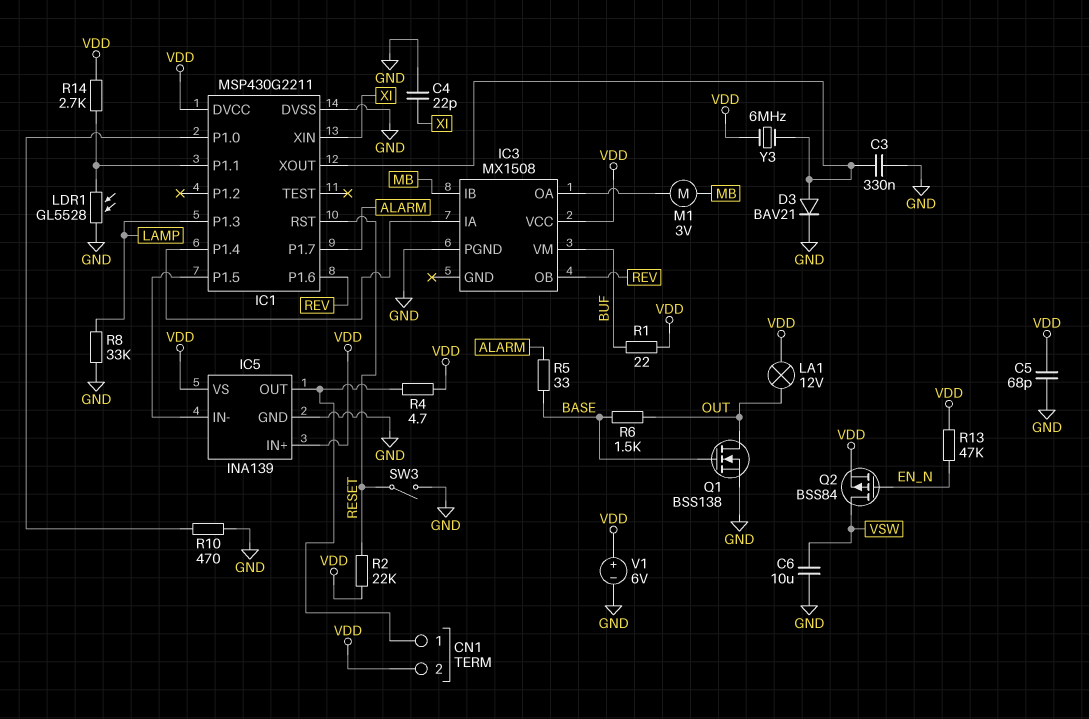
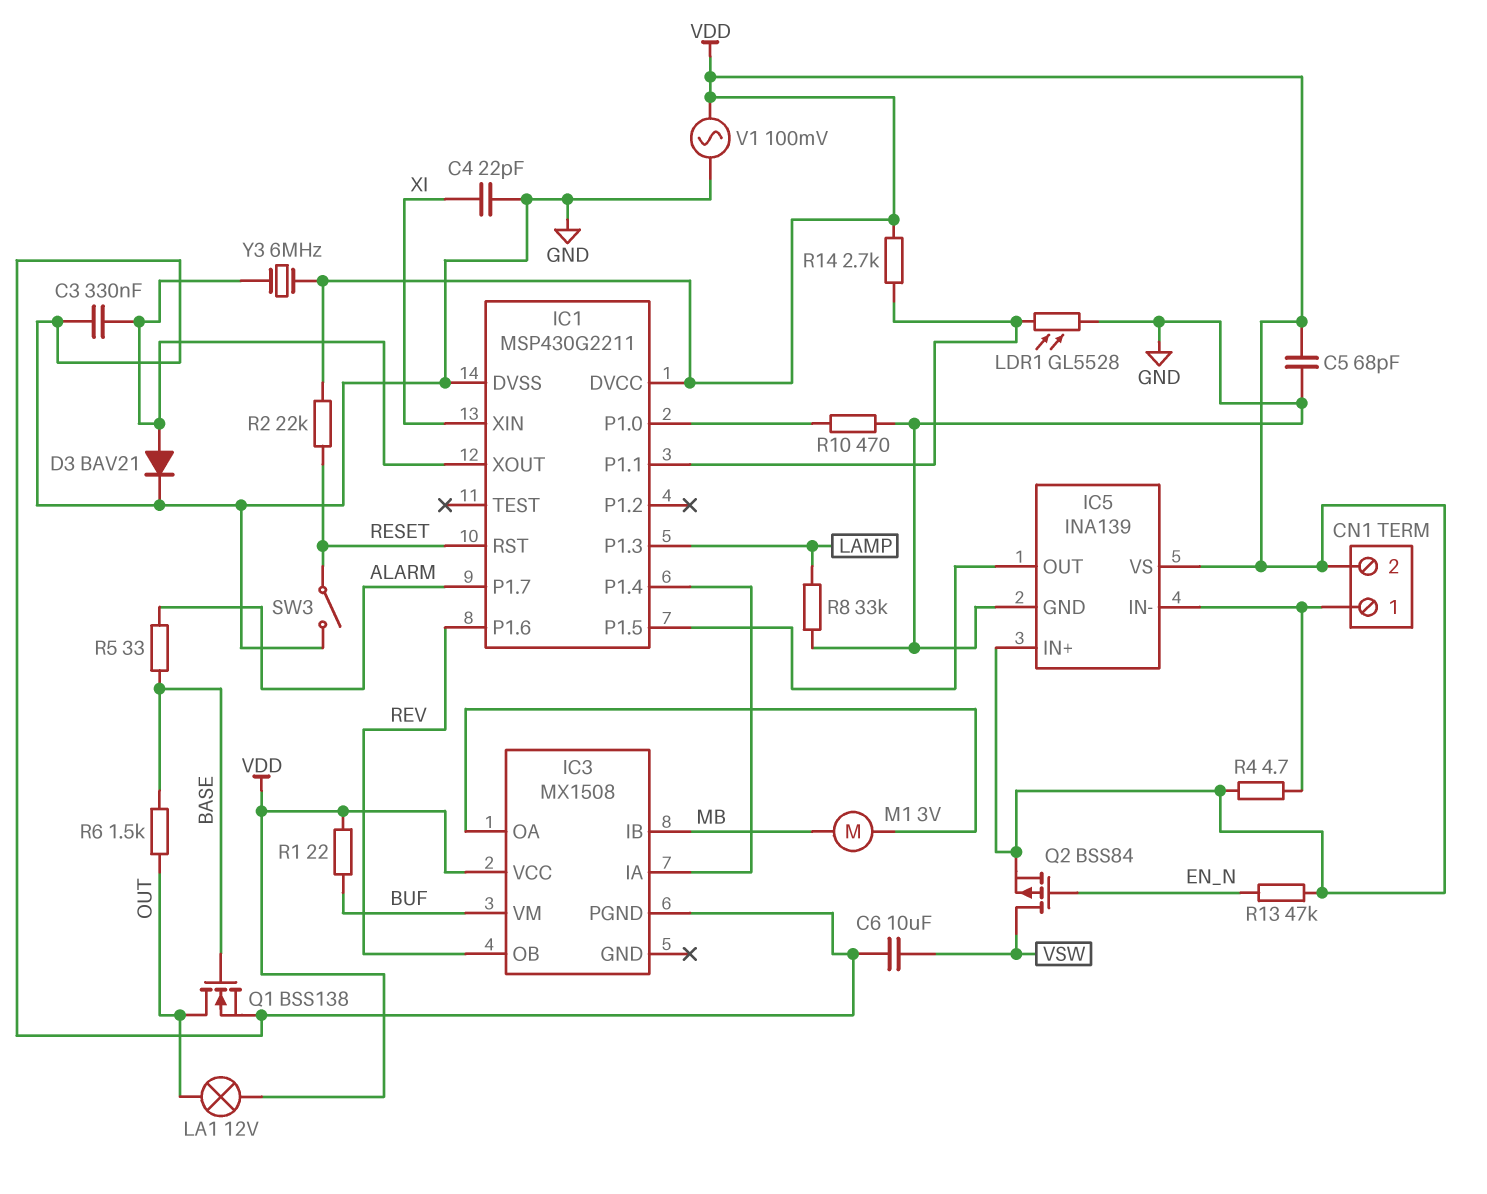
IC5 pin IN-: IC1/P1.5 -> CN1/1
IC5 pin OUT: CN1/1 -> IC1/P1.5
V1: 6V (plus VDD, minus GND) -> AC 100mV (GND, VDD)

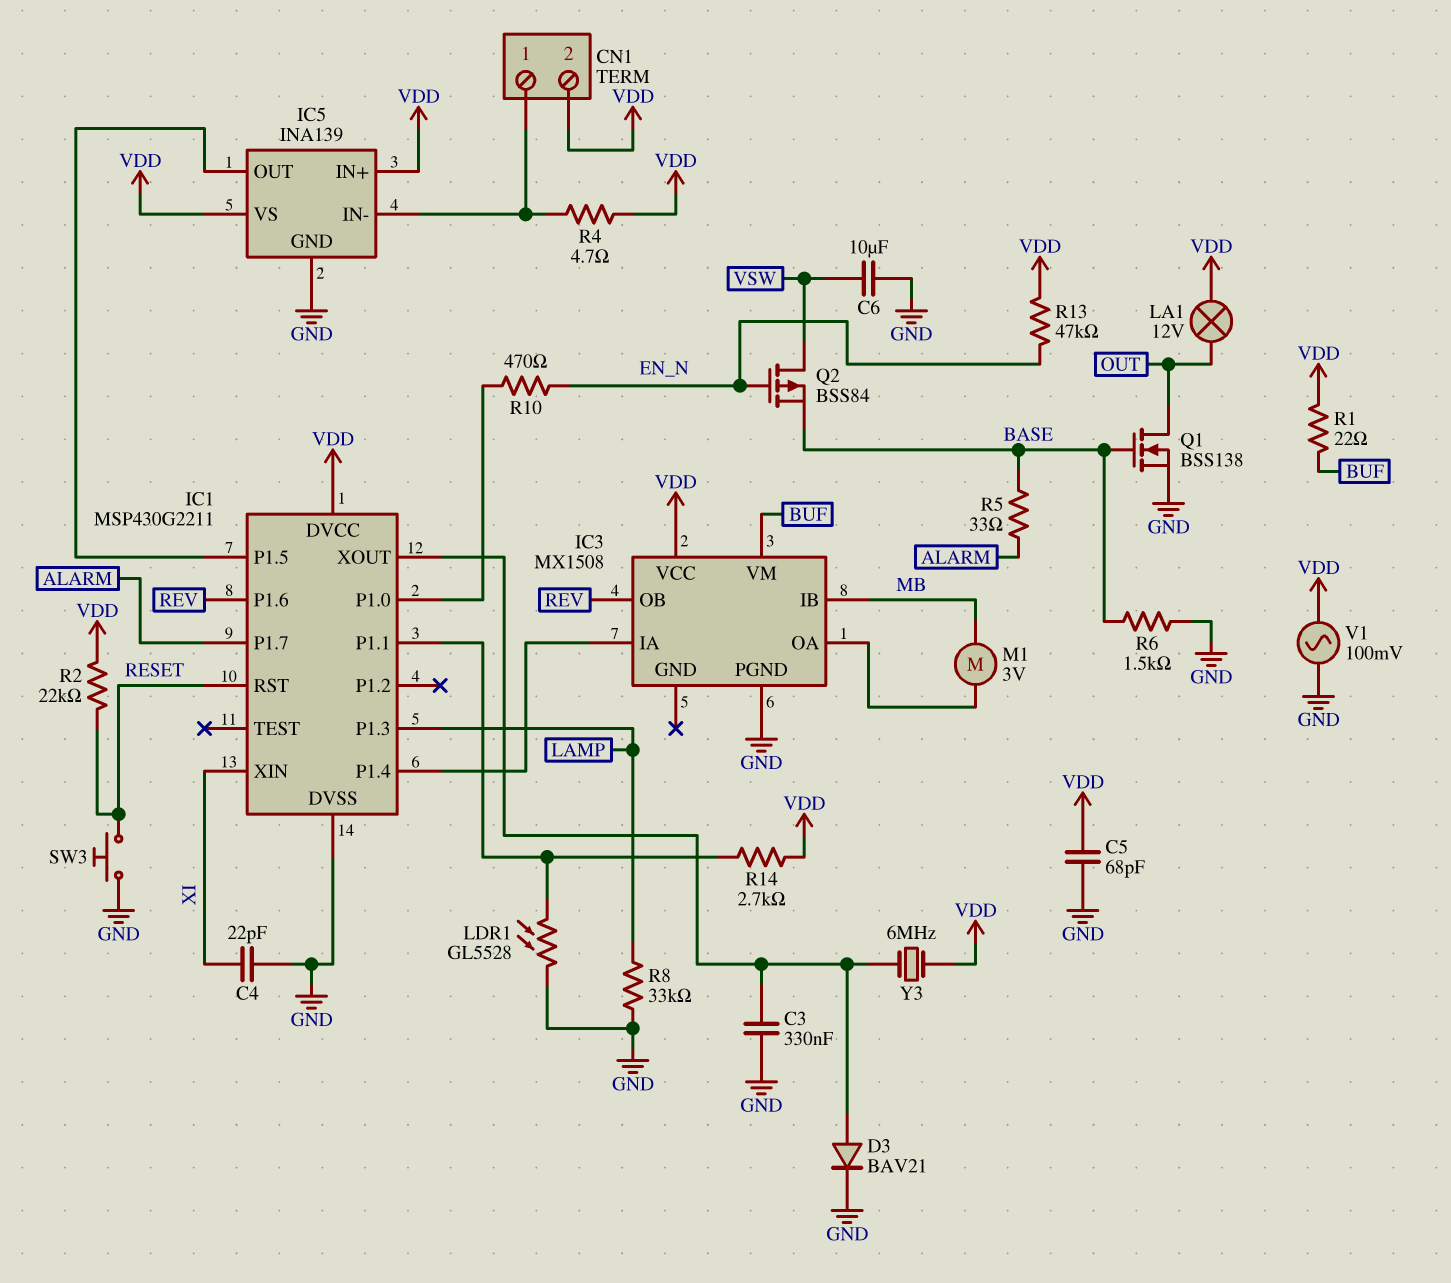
Q2: PMOS BSS84 (G EN_N, D VSW, S VDD) -> PMOS BSS84 (G EN_N, D VSW, S BASE)
R6: 1.5k (BASE, OUT) -> 1.5k (BASE, GND)
R10: 470 (GND, IC1/P1.0) -> 470 (EN_N, IC1/P1.0)
SW3: switch (GND, RESET) -> button (GND, RESET)

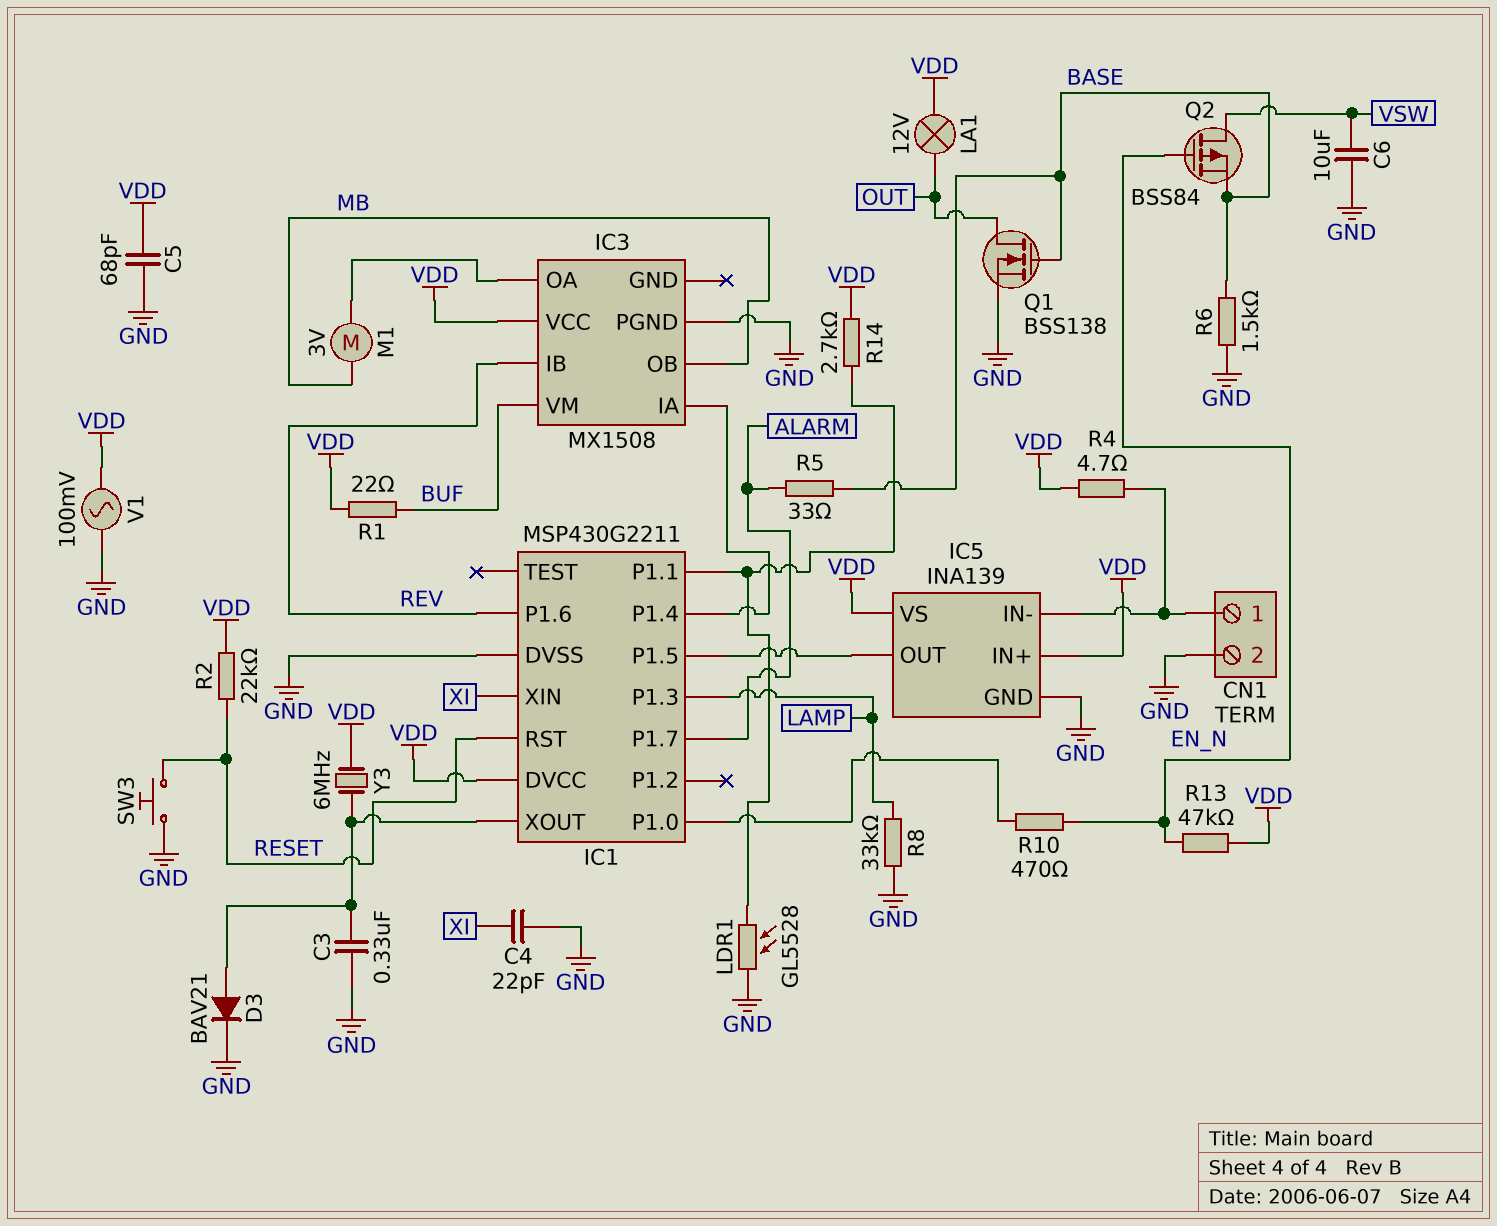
CN1 pin 2: VDD -> GND
IC3 pin IB: MB -> REV
IC3 pin OB: REV -> MB

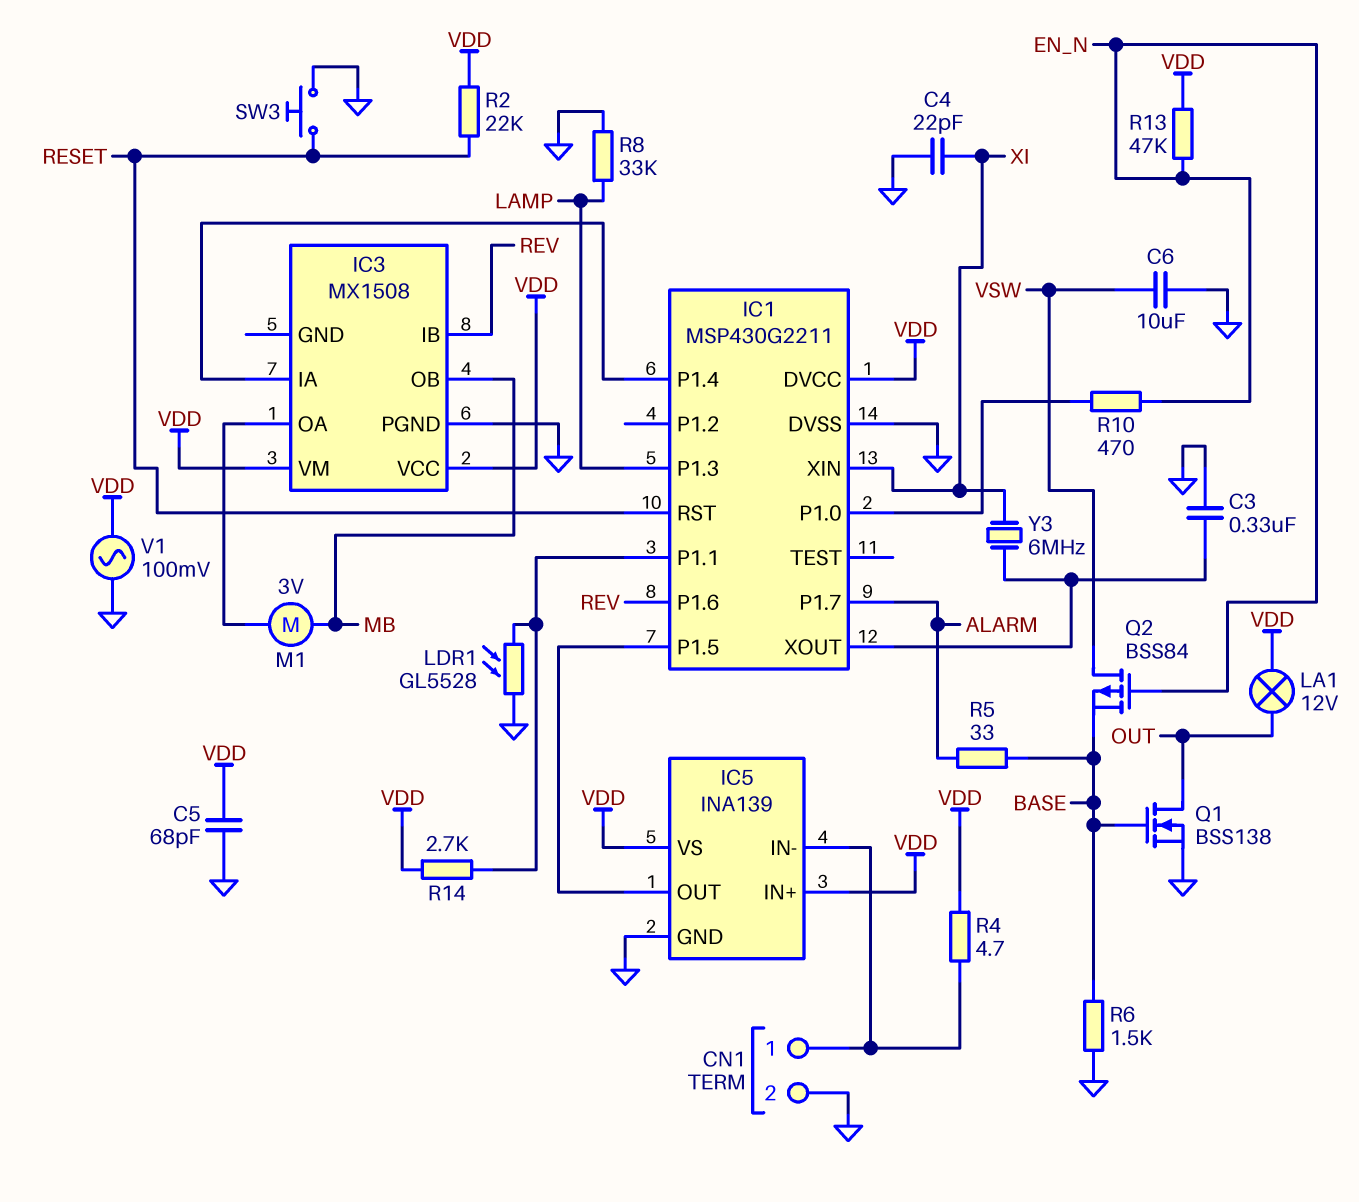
D3: diode BAV21 (A IC1/XOUT, K GND) -> none
IC3 pin VM: BUF -> VDD
R1: 22 (BUF, VDD) -> none
Y3: 6MHz (IC1/XOUT, VDD) -> 6MHz (IC1/XOUT, XI)

